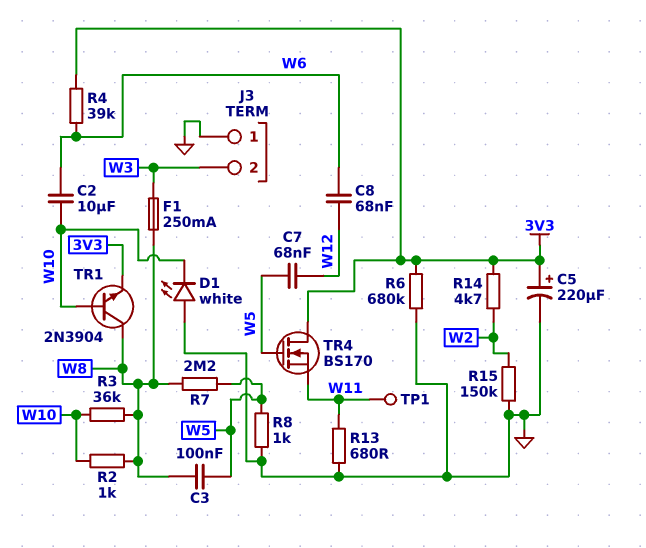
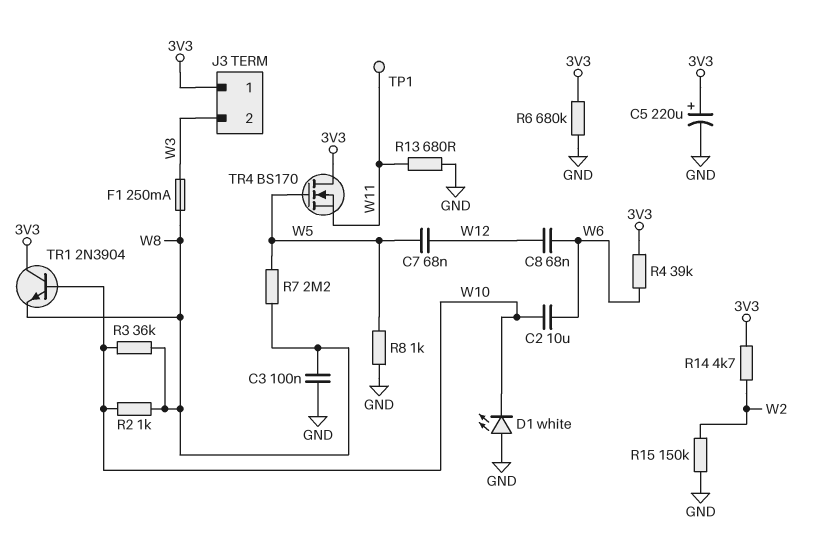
C3: 100nF (W5, W8) -> 100nF (GND, W8)
J3 pin 1: GND -> 3V3
TR1: NPN 2N3904 (B W10, C W8, E 3V3) -> NPN 2N3904 (B W10, C 3V3, E W8)

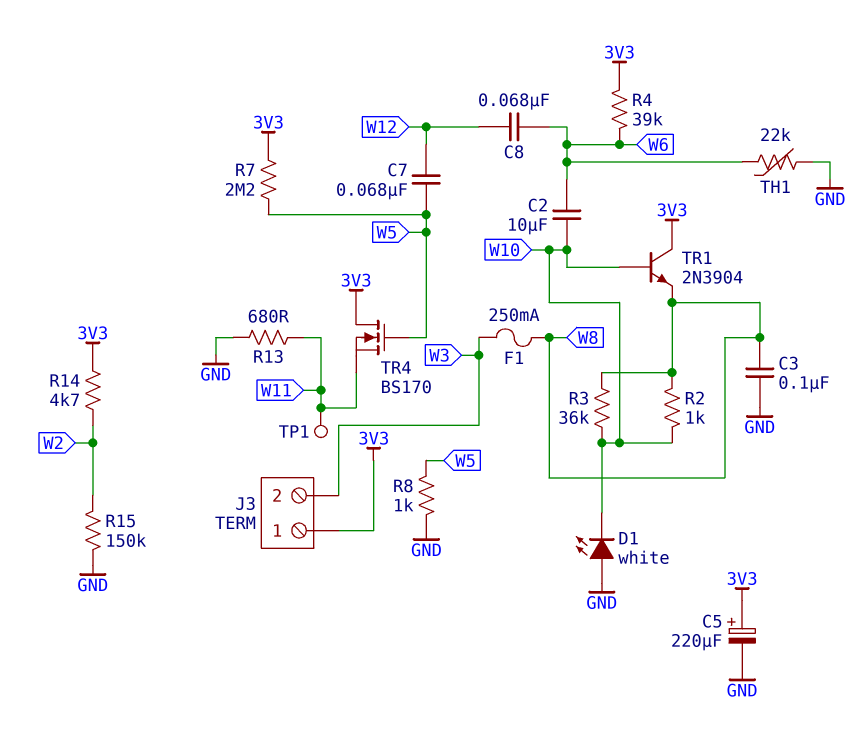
R6: 680k (3V3, GND) -> none
R7: 2.2M (W5, W8) -> 2.2M (3V3, W5)
TH1: none -> 22k (GND, W6)

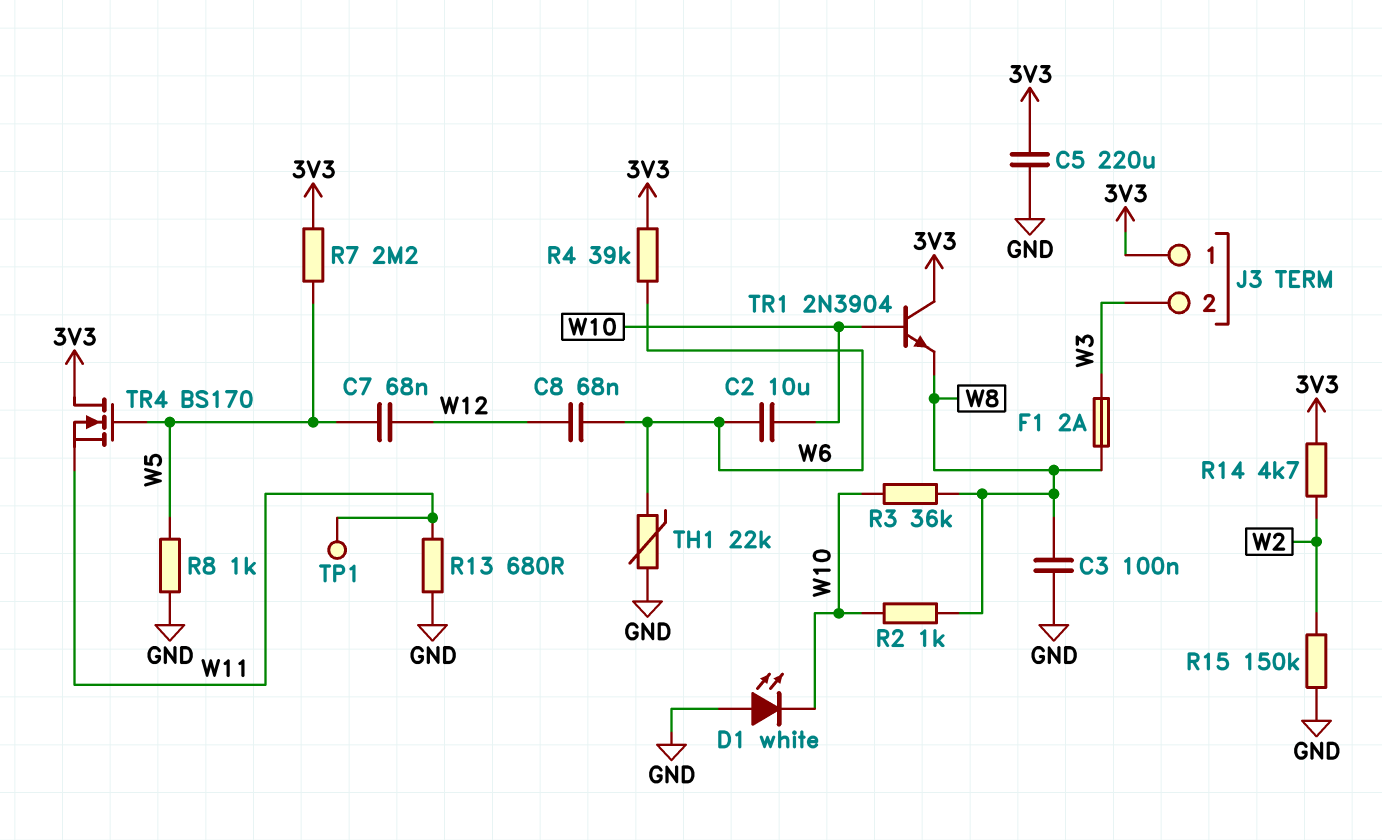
C5: 220uF (plus 3V3, minus GND) -> 220uF (3V3, GND)
F1: 250mA (W3, W8) -> 2A (W3, W8)

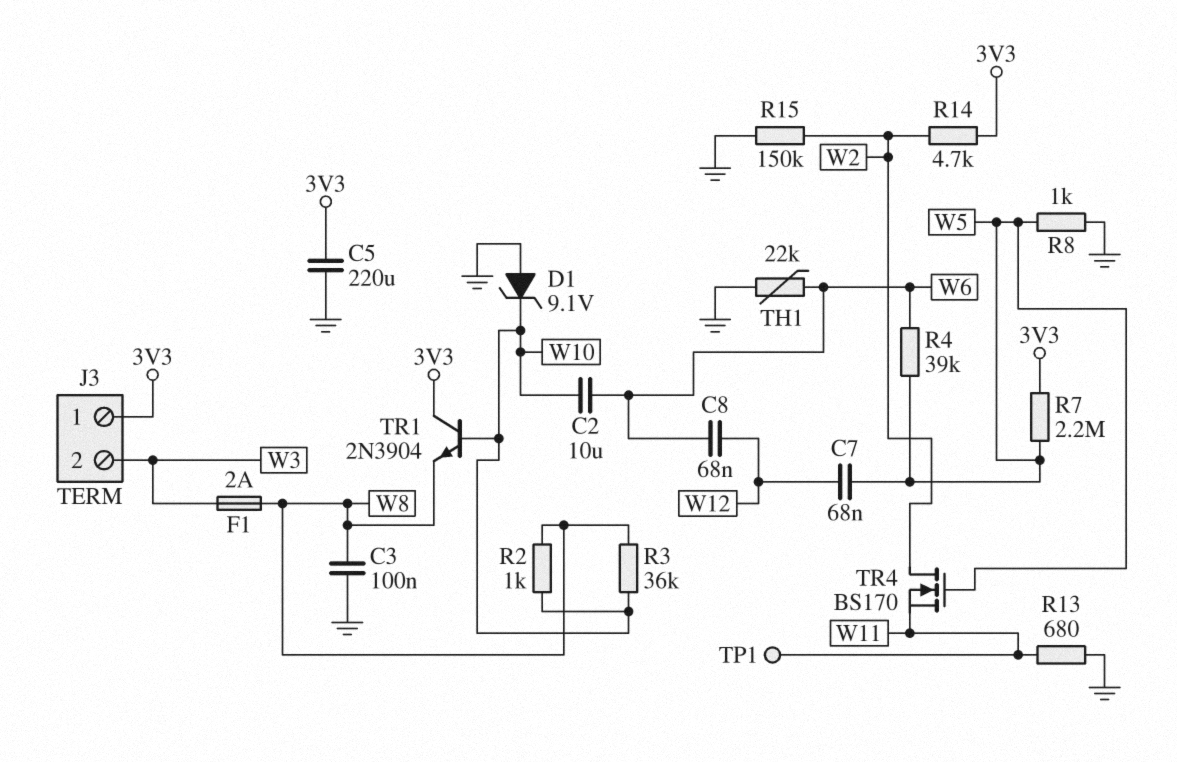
D1: LED white (A GND, K W10) -> zener 9.1V (A GND, K W10)
R4: 39k (3V3, W6) -> 39k (W5, W6)
TR4: NMOS BS170 (G W5, D 3V3, S W11) -> NMOS BS170 (G W5, D W2, S W11)

